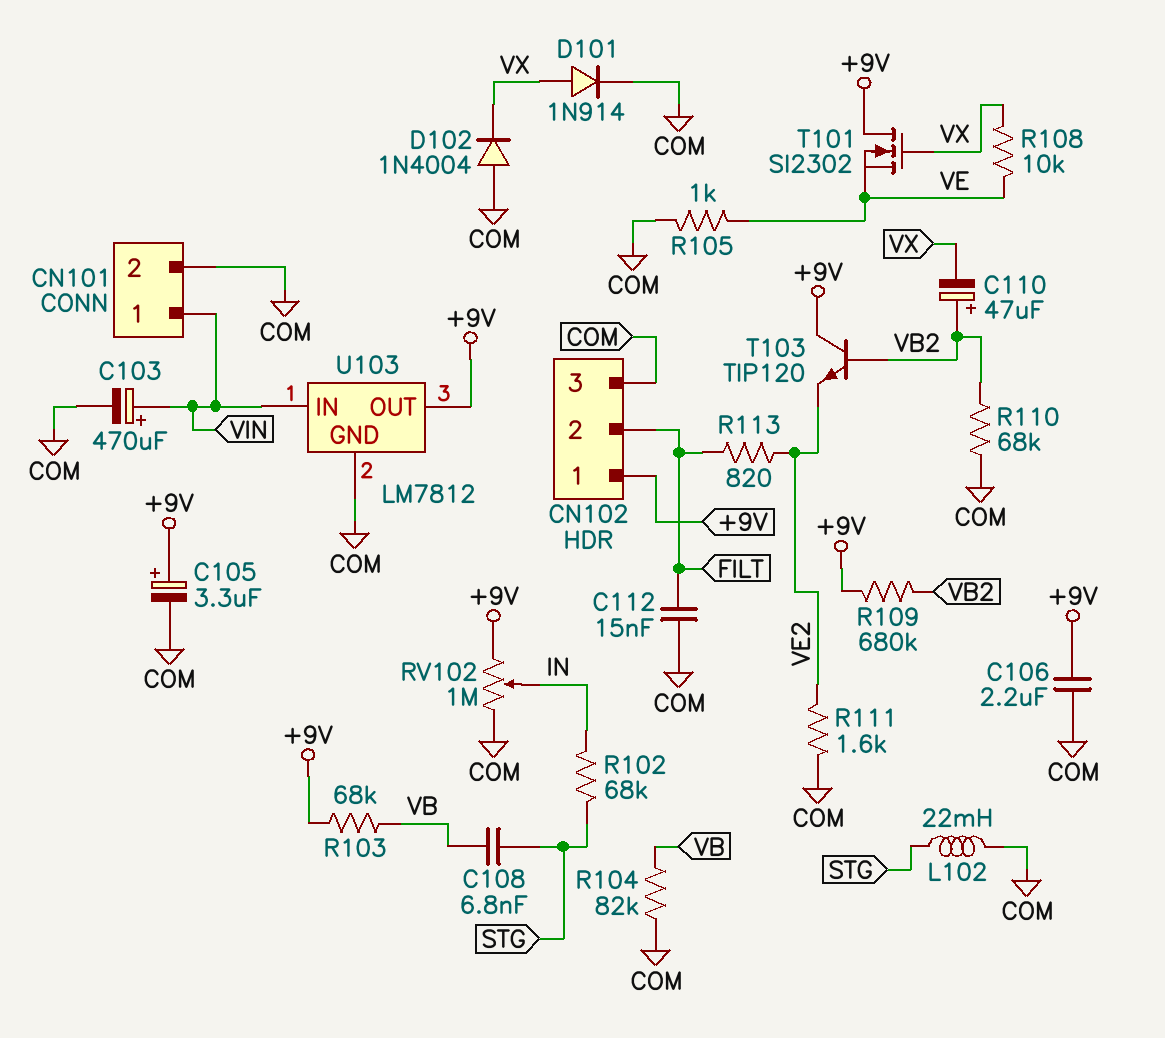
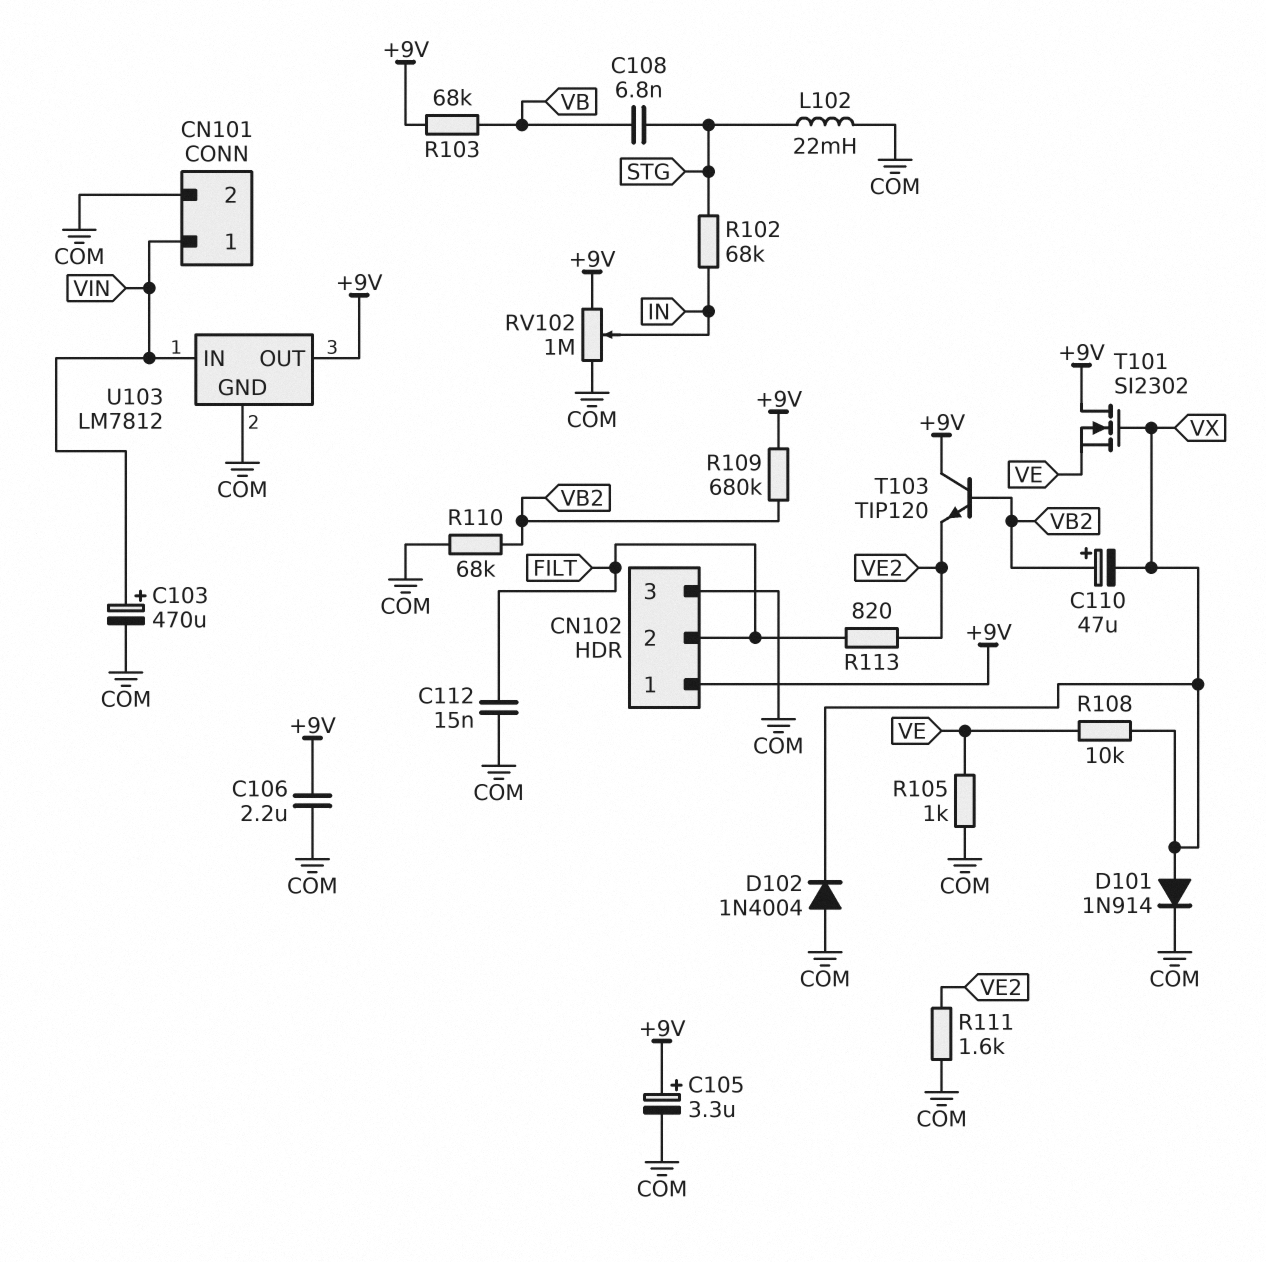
R104: 82k (COM, VB) -> none

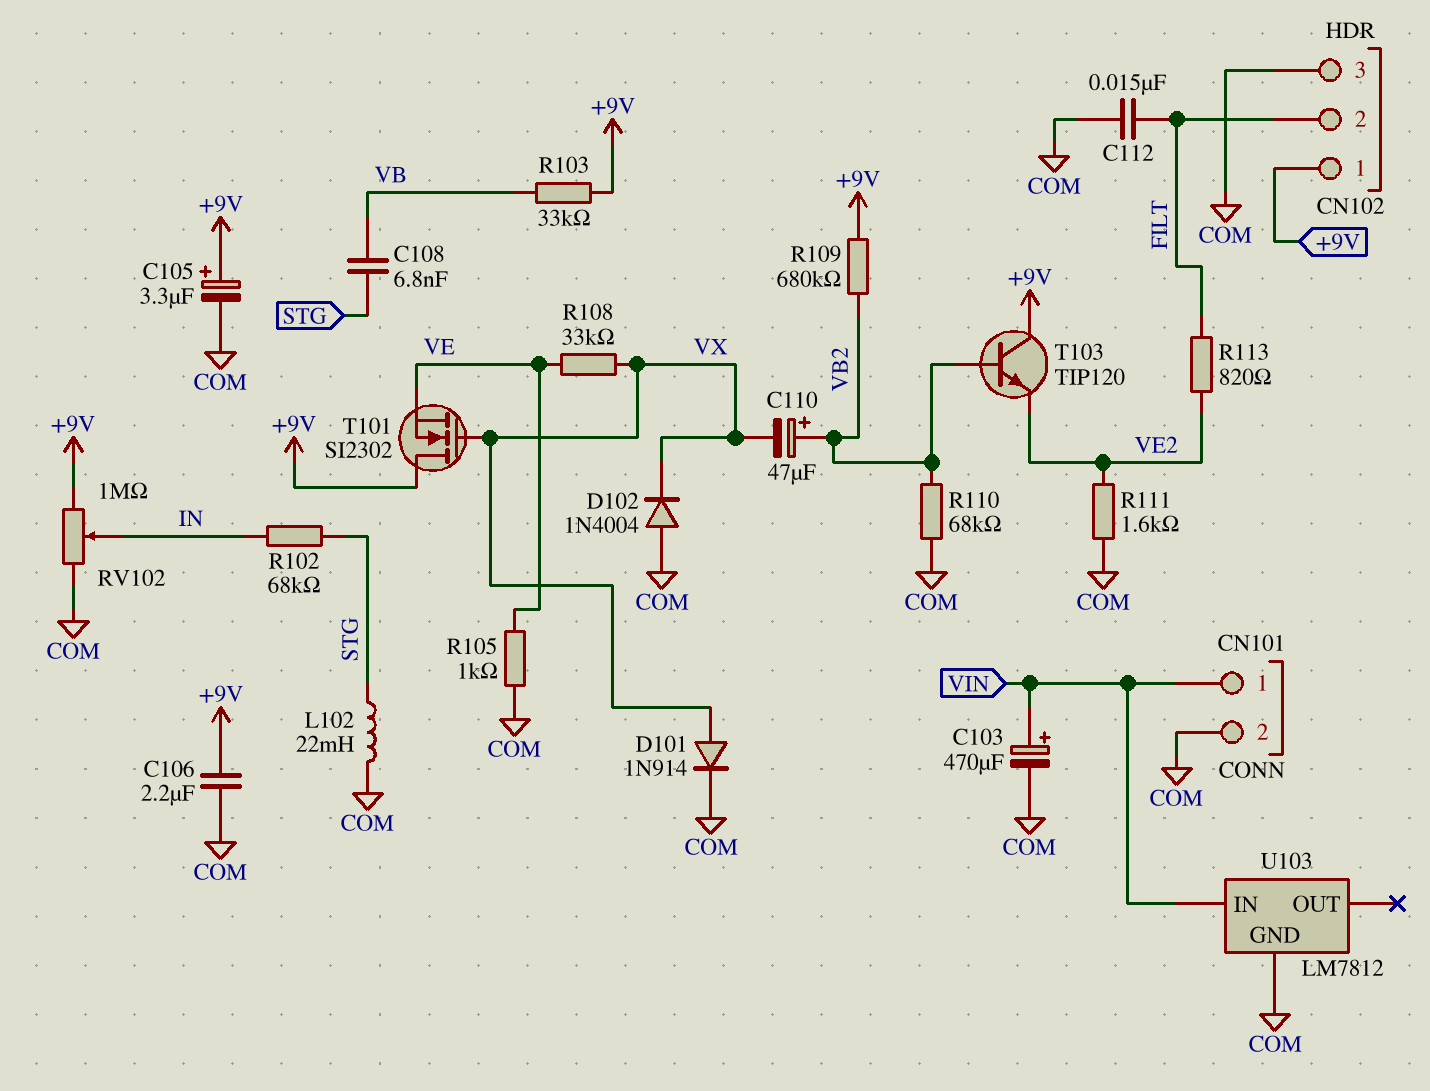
R103: 68k (+9V, VB) -> 33k (+9V, VB)
R108: 10k (VE, VX) -> 33k (VE, VX)
U103 pin OUT: +9V -> none

